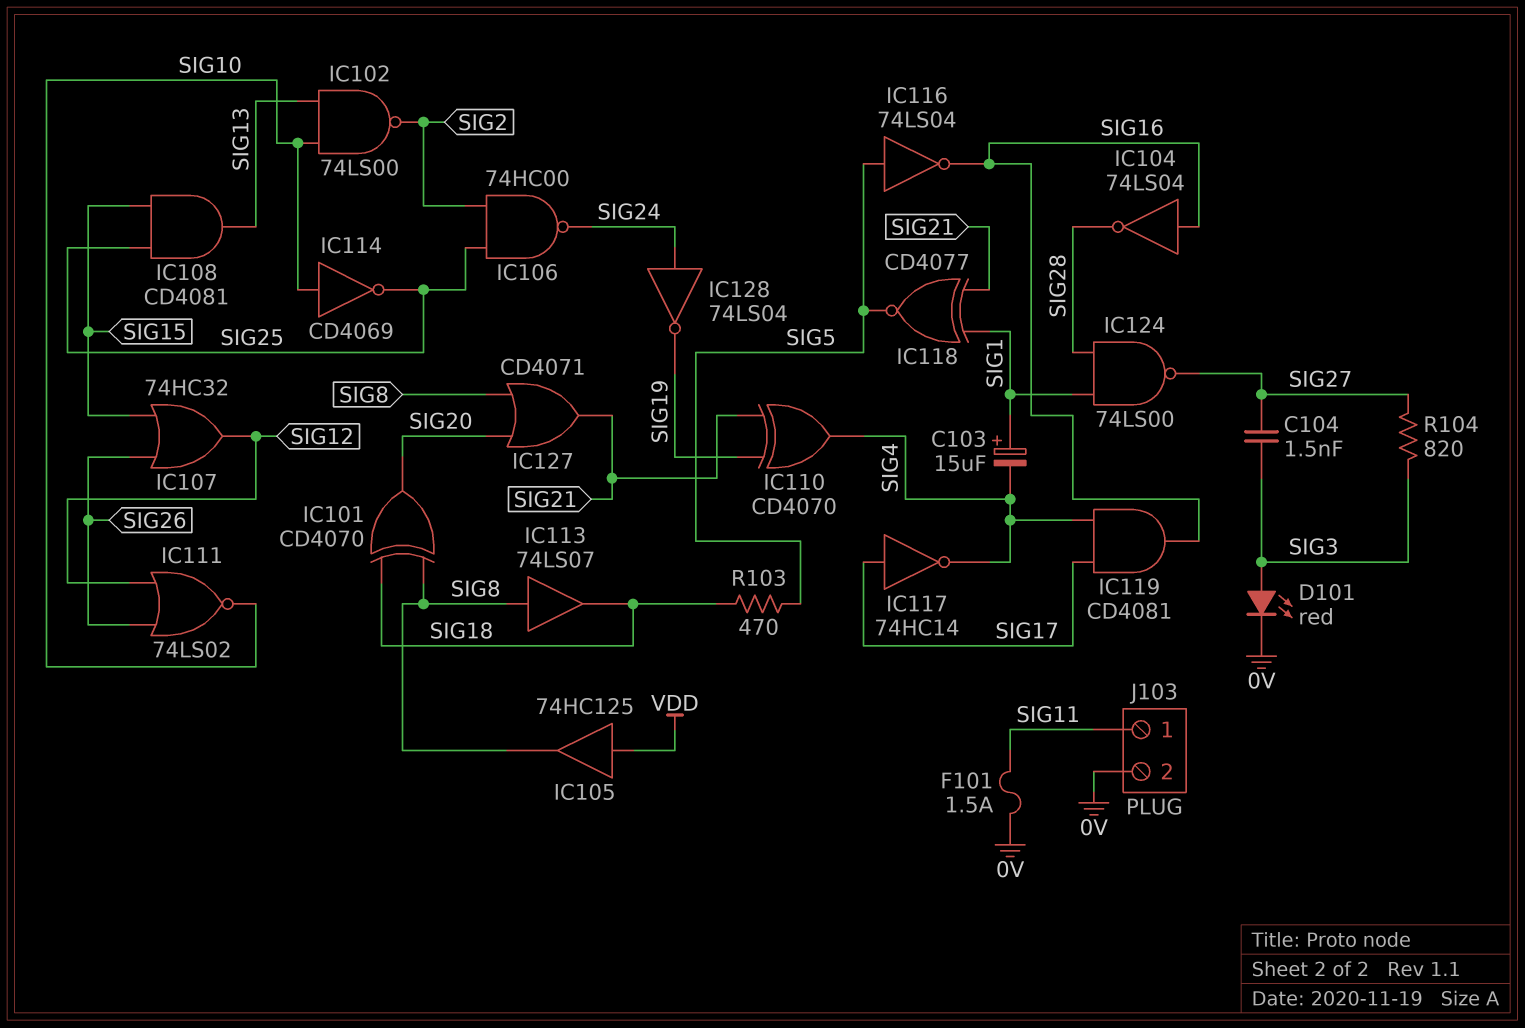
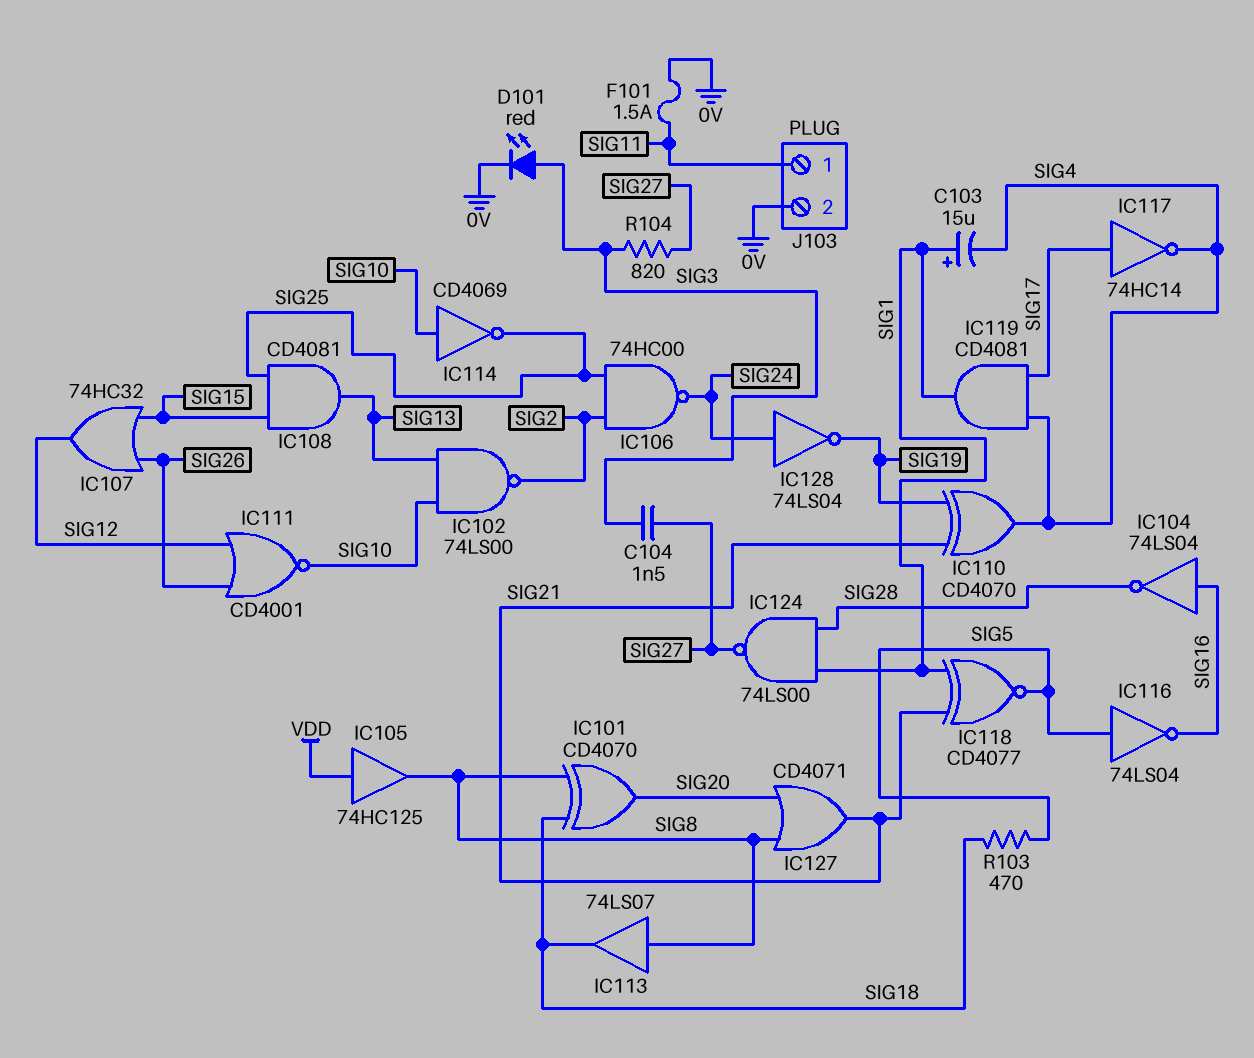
IC111: NOR 74LS02 (in SIG12, in SIG26, out SIG10) -> NOR CD4001 (in SIG12, in SIG26, out SIG10)
IC119: AND CD4081 (in SIG4, in SIG17, out SIG16) -> AND CD4081 (in SIG4, in SIG17, out SIG1)

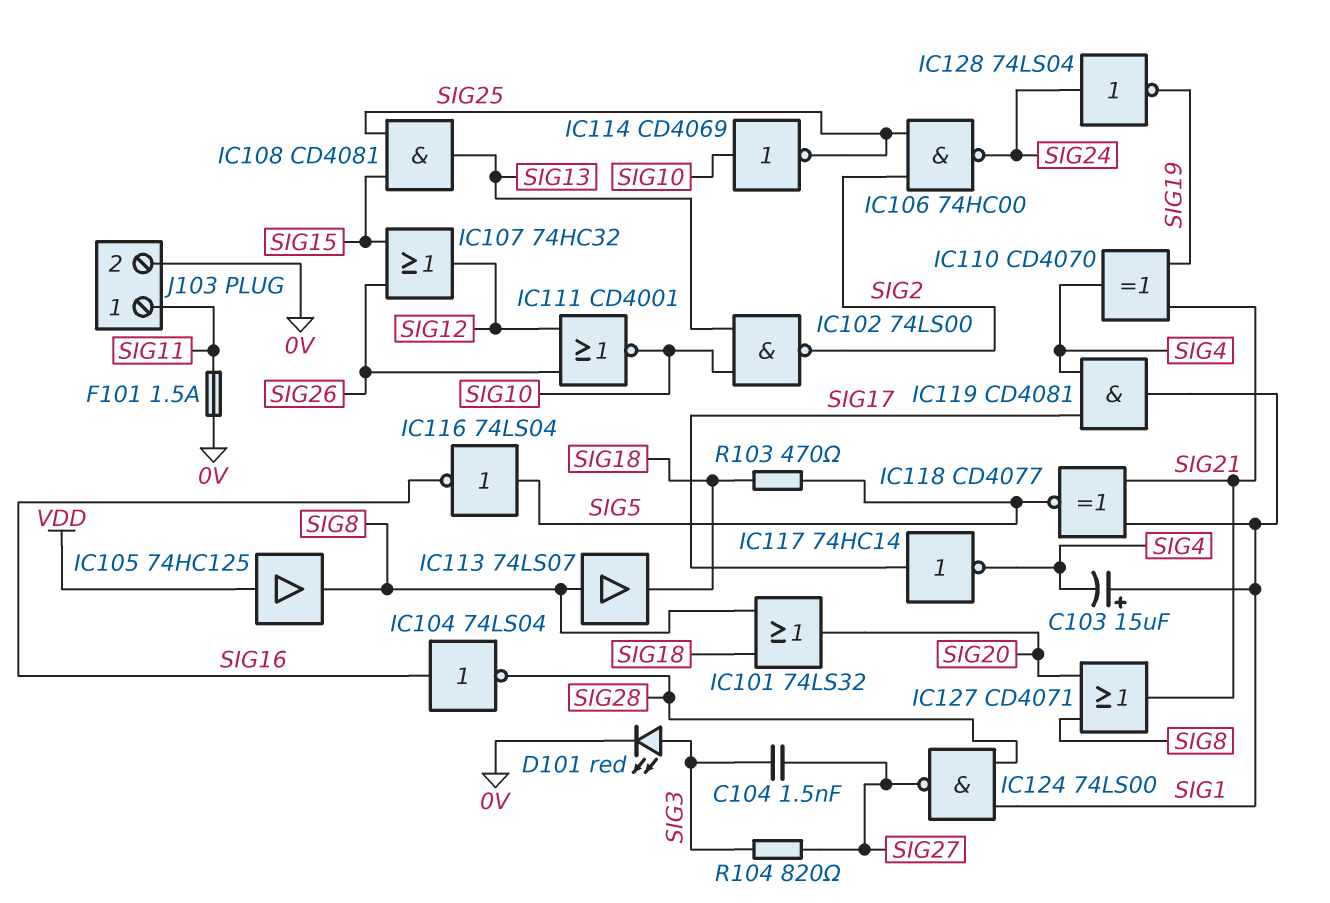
IC101: XOR CD4070 (in SIG8, in SIG18, out SIG20) -> OR 74LS32 (in SIG8, in SIG18, out SIG20)

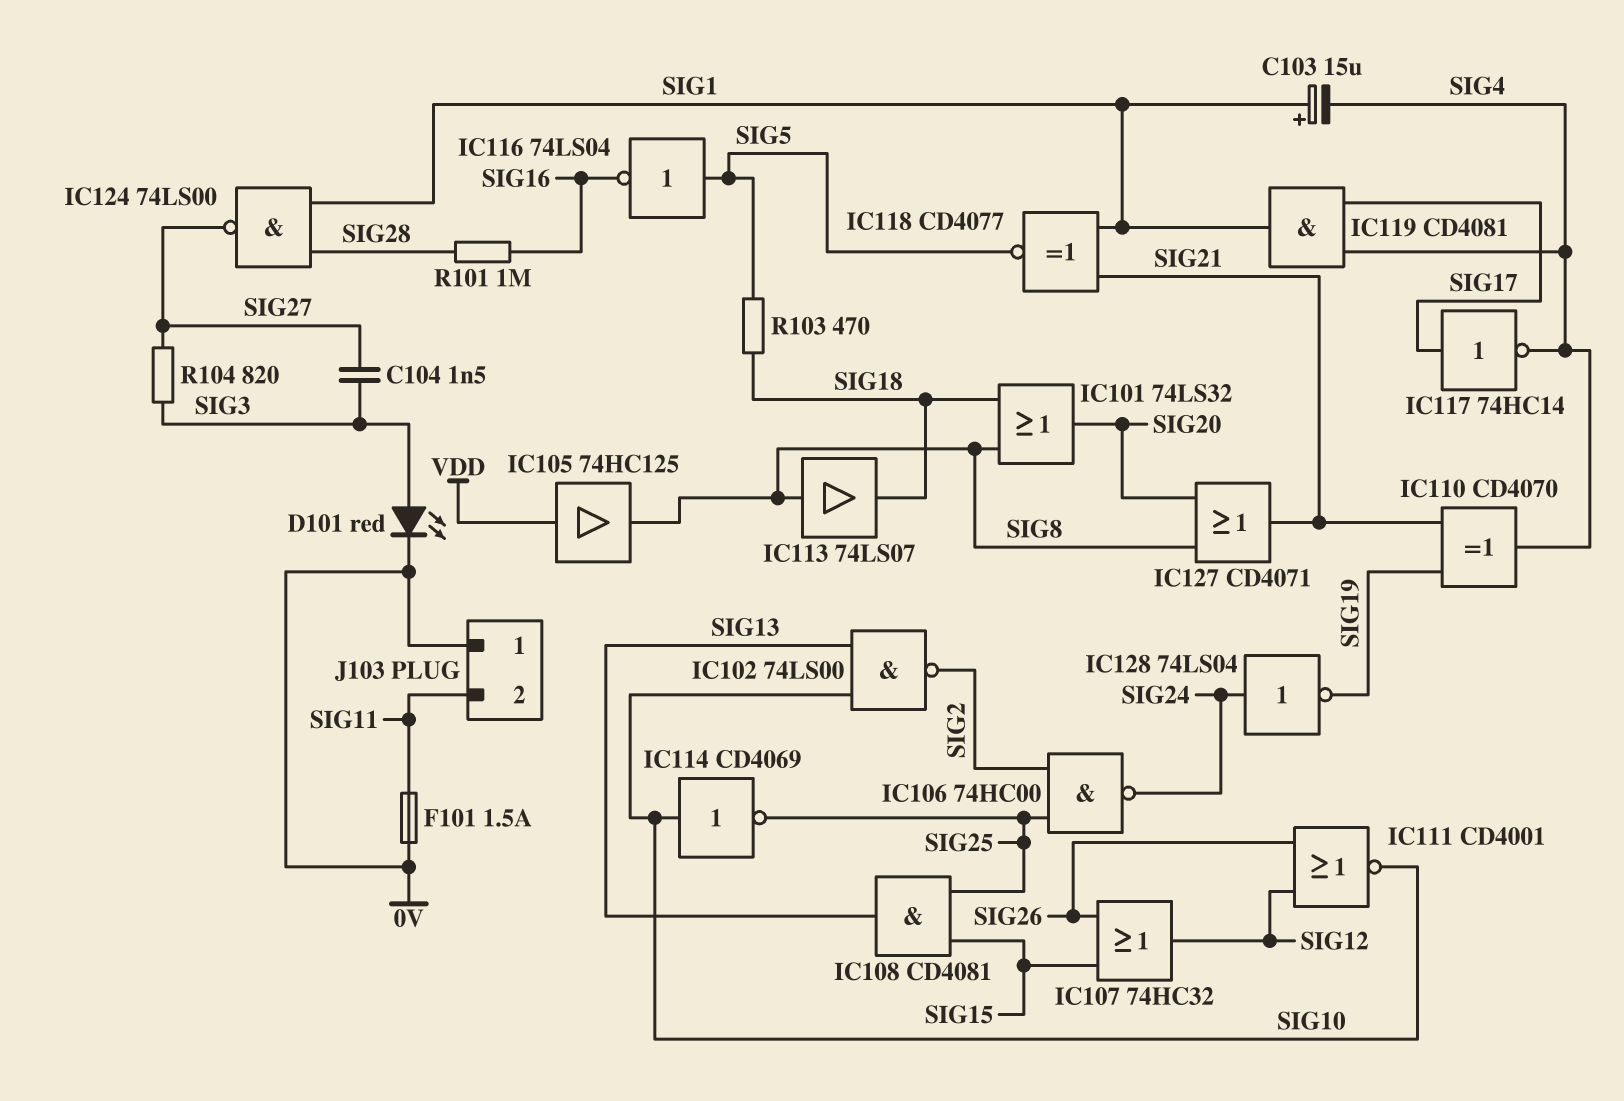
IC104: NOT 74LS04 (in SIG16, out SIG28) -> none
J103 pin 1: SIG11 -> 0V
J103 pin 2: 0V -> SIG11
R101: none -> 1M (SIG16, SIG28)

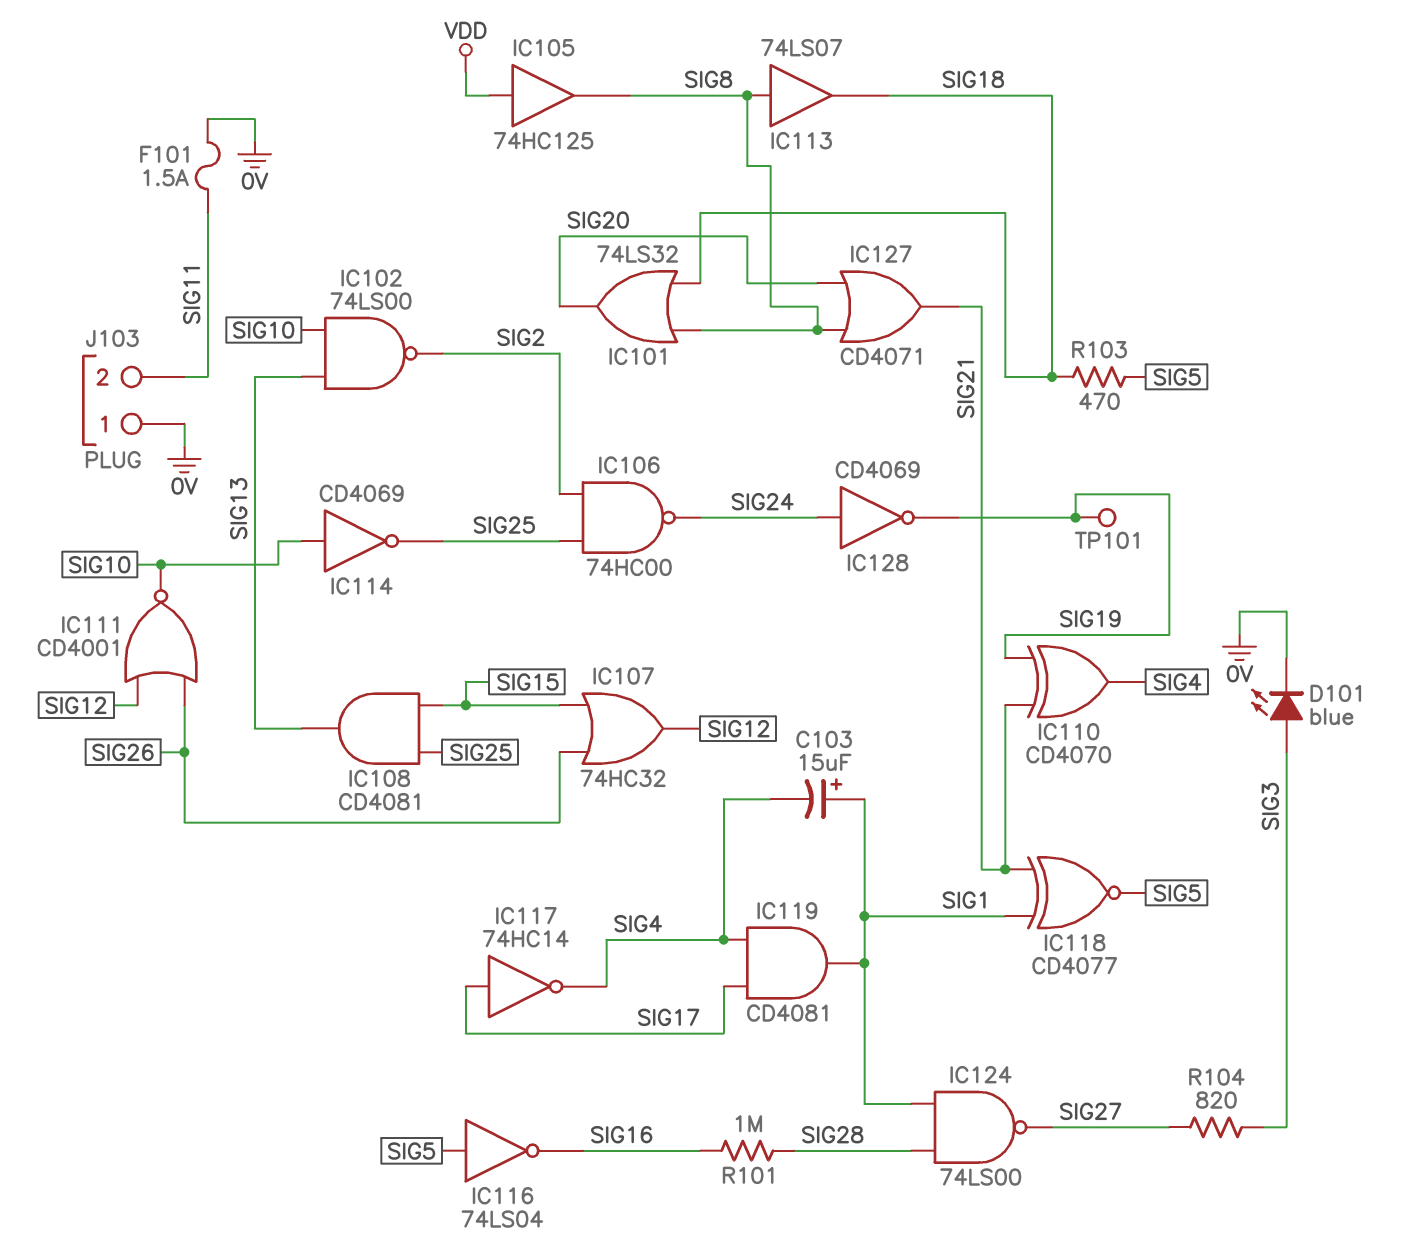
C104: 1.5nF (SIG3, SIG27) -> none
D101: LED red (A SIG3, K 0V) -> LED blue (A SIG3, K 0V)
IC128: NOT 74LS04 (in SIG24, out SIG19) -> NOT CD4069 (in SIG24, out SIG19)
TP101: none -> test point (SIG19)

